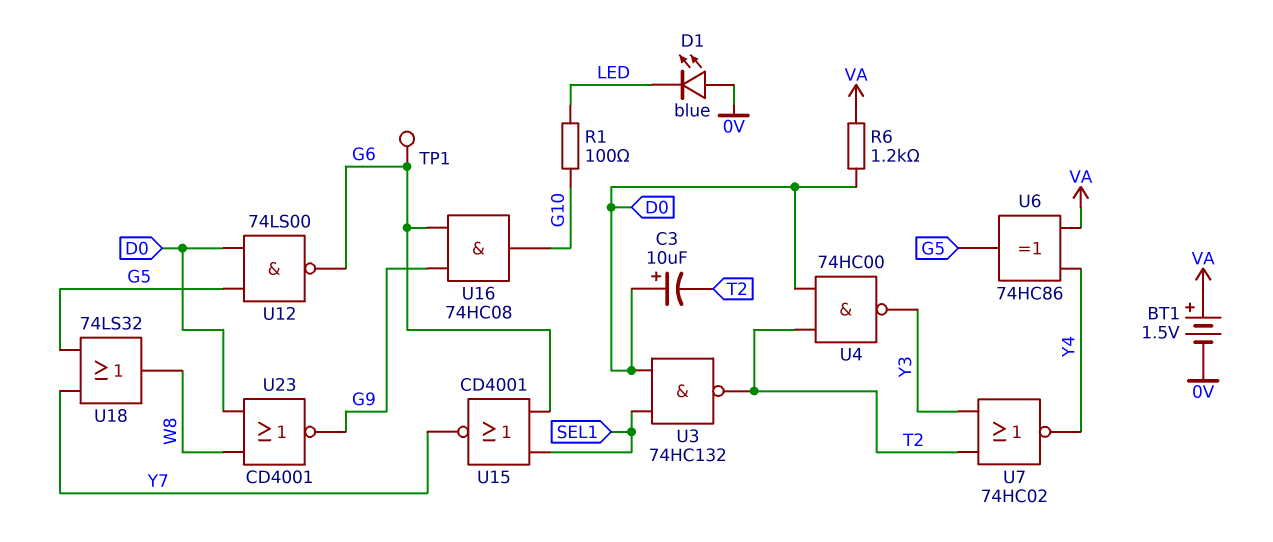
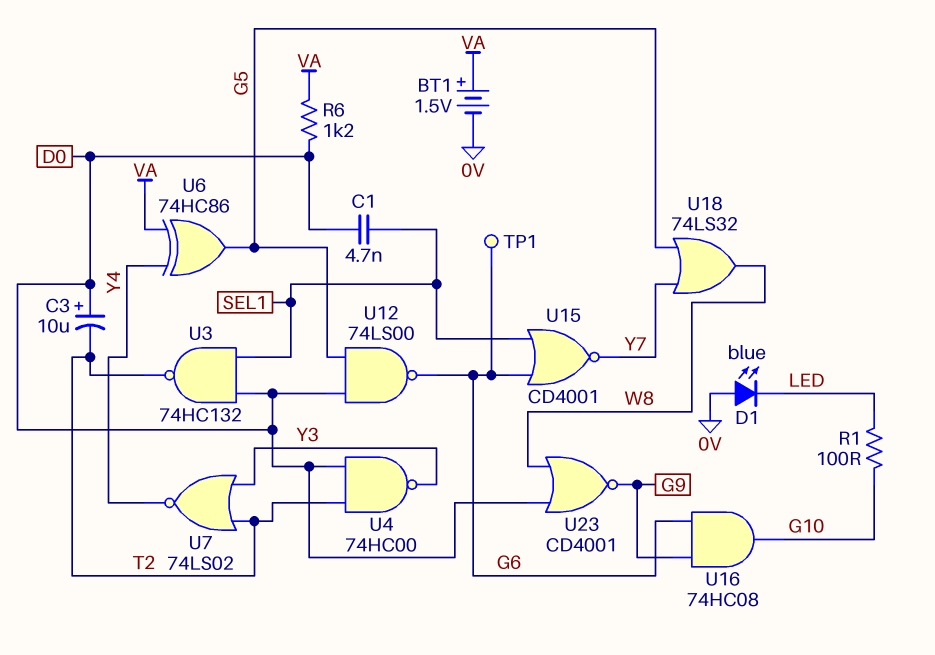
C1: none -> 4.7nF (D0, SEL1)
U7: NOR 74HC02 (in T2, in Y3, out Y4) -> NOR 74LS02 (in T2, in Y3, out Y4)

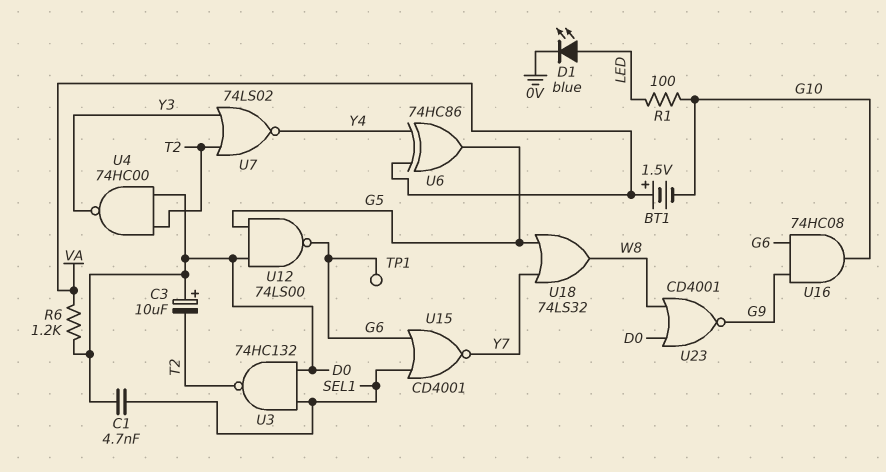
BT1: 1.5V (plus VA, minus 0V) -> 1.5V (plus VA, minus G10)
D1: LED blue (A 0V, K LED) -> LED blue (A LED, K 0V)

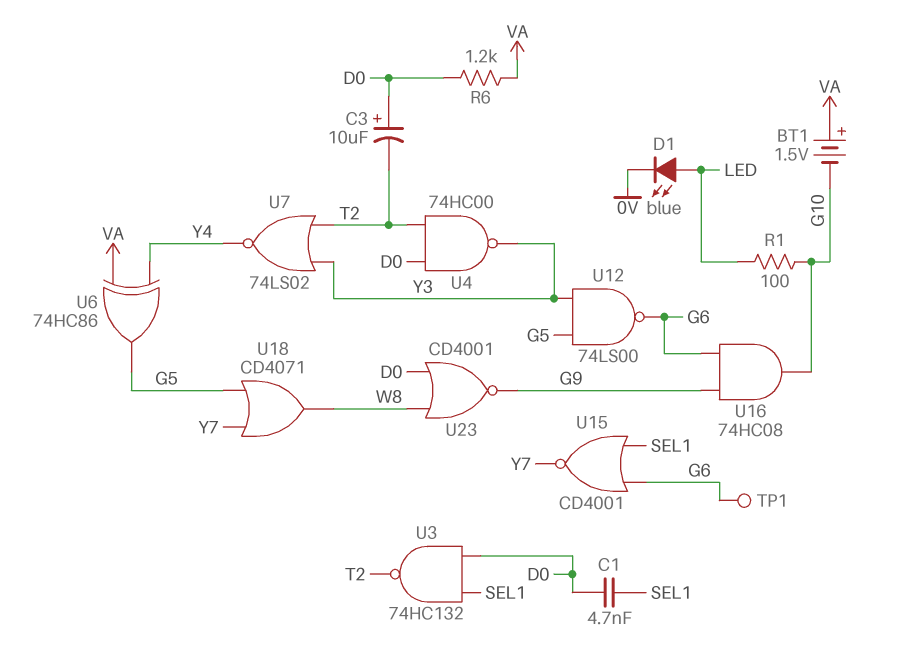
U12: NAND 74LS00 (in D0, in G5, out G6) -> NAND 74LS00 (in G5, in Y3, out G6)
U18: OR 74LS32 (in G5, in Y7, out W8) -> OR CD4071 (in G5, in Y7, out W8)

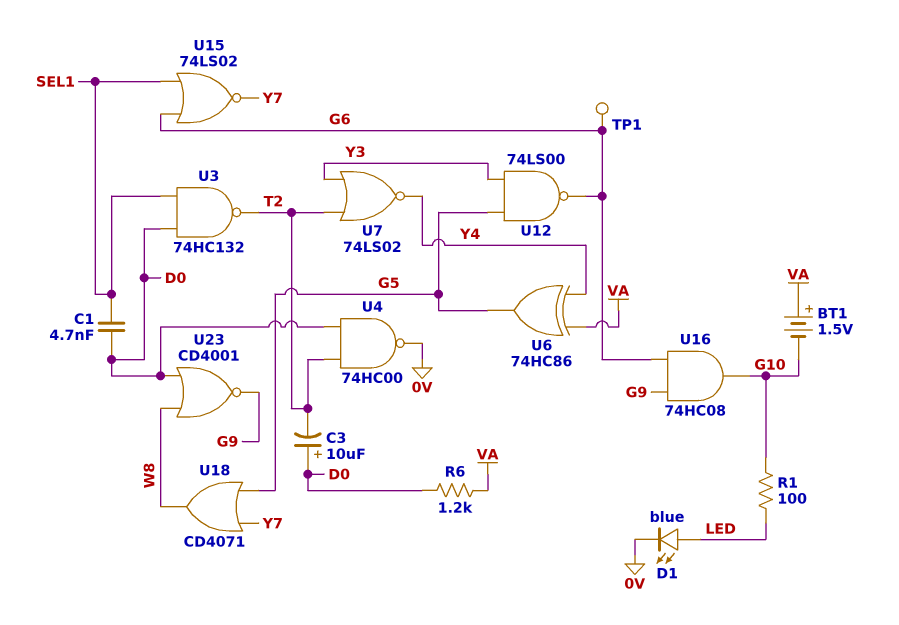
U4: NAND 74HC00 (in D0, in T2, out Y3) -> NAND 74HC00 (in D0, in T2, out 0V)
U15: NOR CD4001 (in G6, in SEL1, out Y7) -> NOR 74LS02 (in G6, in SEL1, out Y7)

